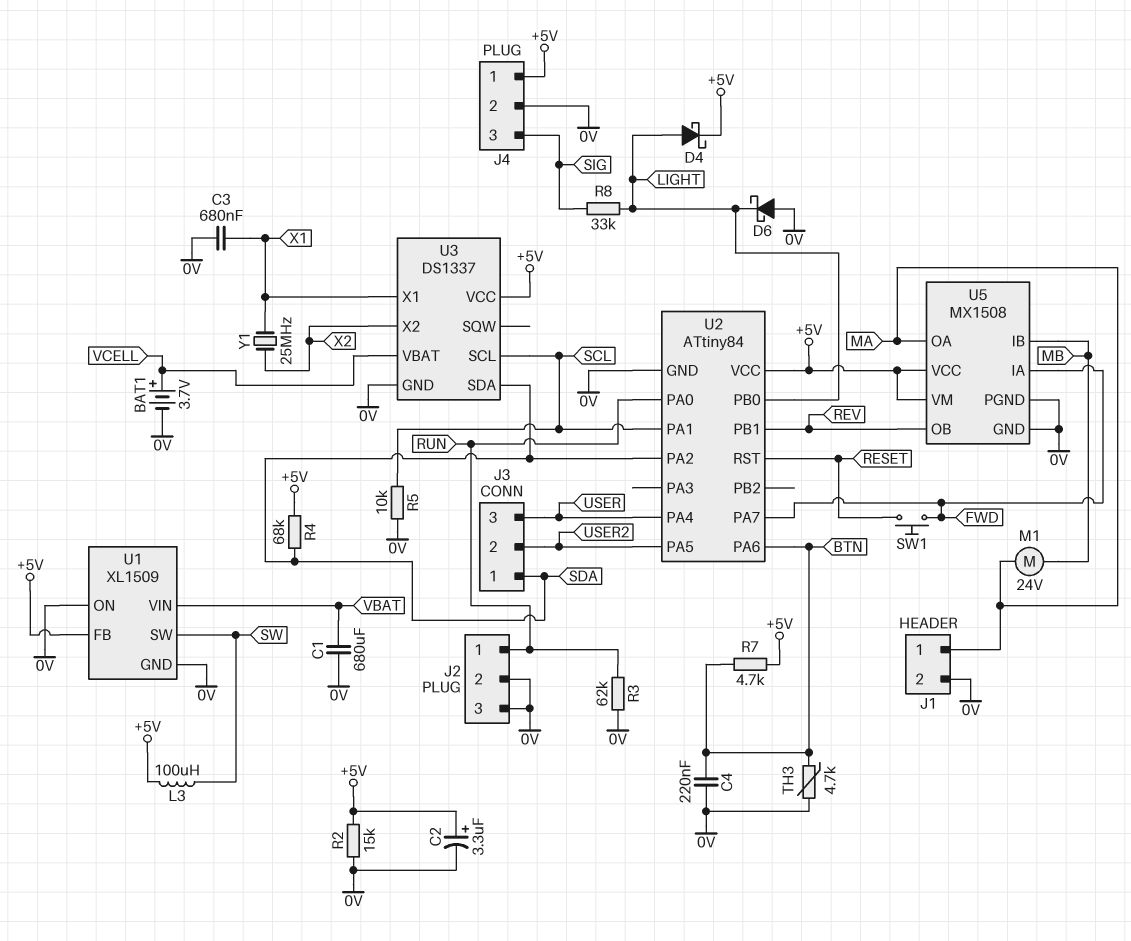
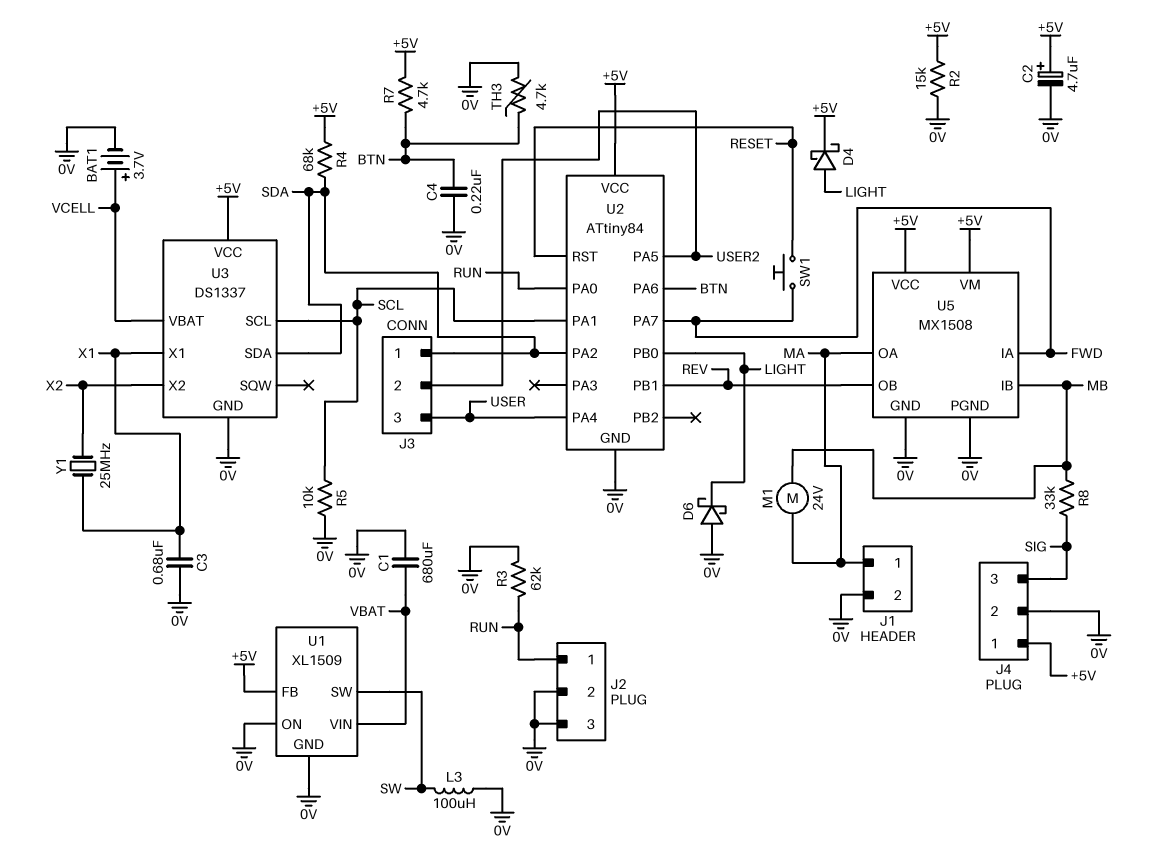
C2: 3.3uF (plus +5V, minus 0V) -> 4.7uF (plus +5V, minus 0V)
L3: 100uH (+5V, SW) -> 100uH (0V, SW)
R8: 33k (LIGHT, SIG) -> 33k (MB, SIG)

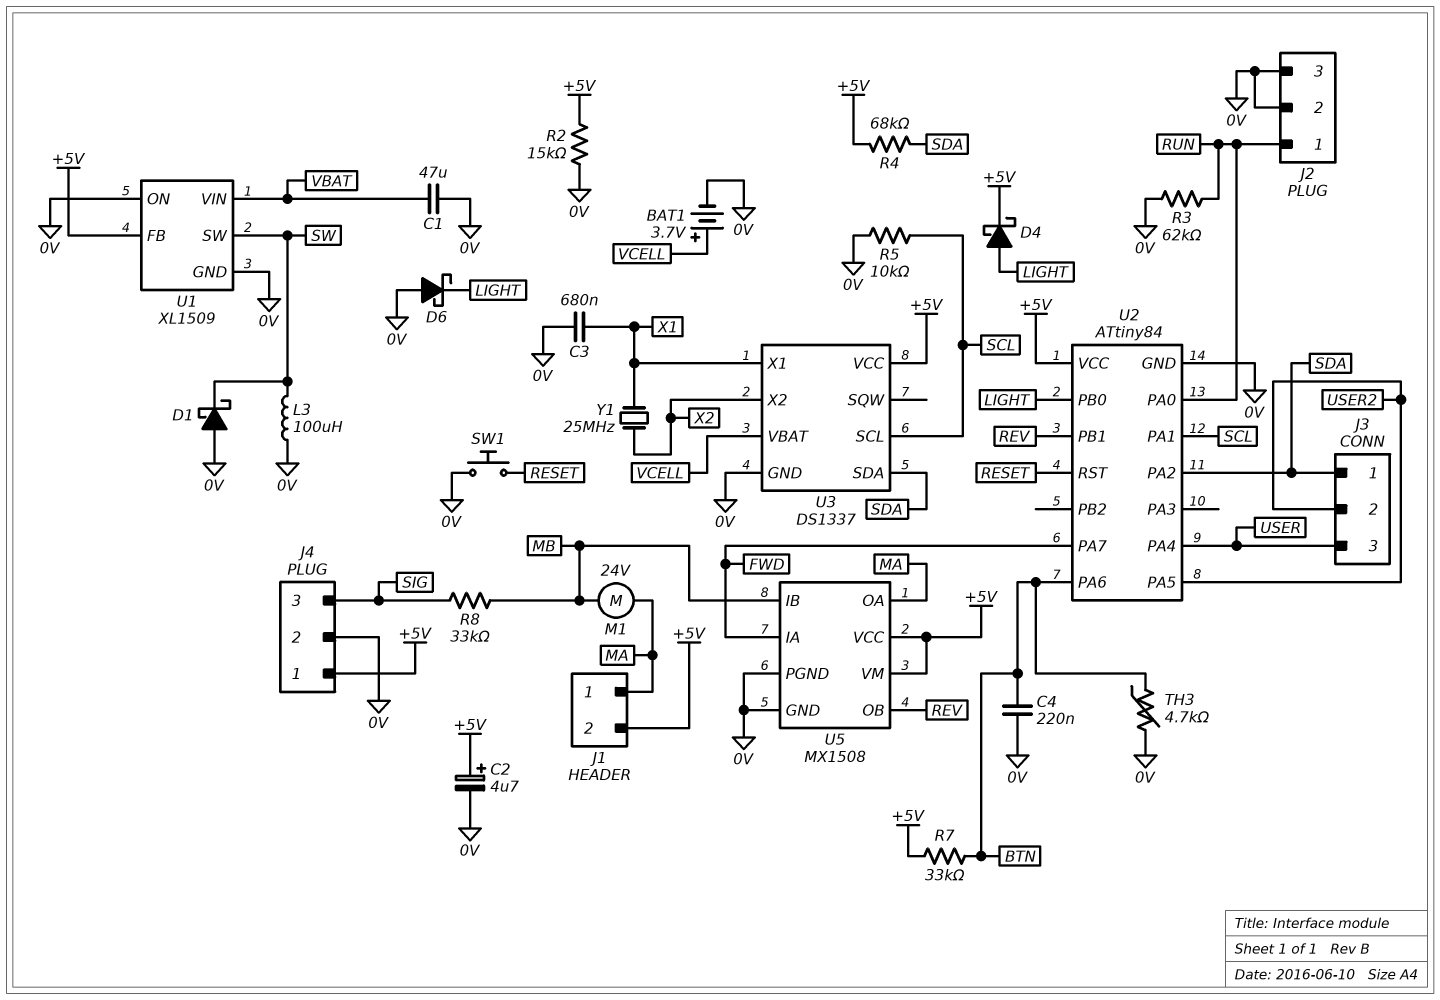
C1: 680uF (0V, VBAT) -> 47uF (0V, VBAT)
D1: none -> schottky (A 0V, K SW)
J1 pin 2: 0V -> +5V
R7: 4.7k (+5V, BTN) -> 33k (+5V, BTN)
SW1: button (FWD, RESET) -> button (0V, RESET)

